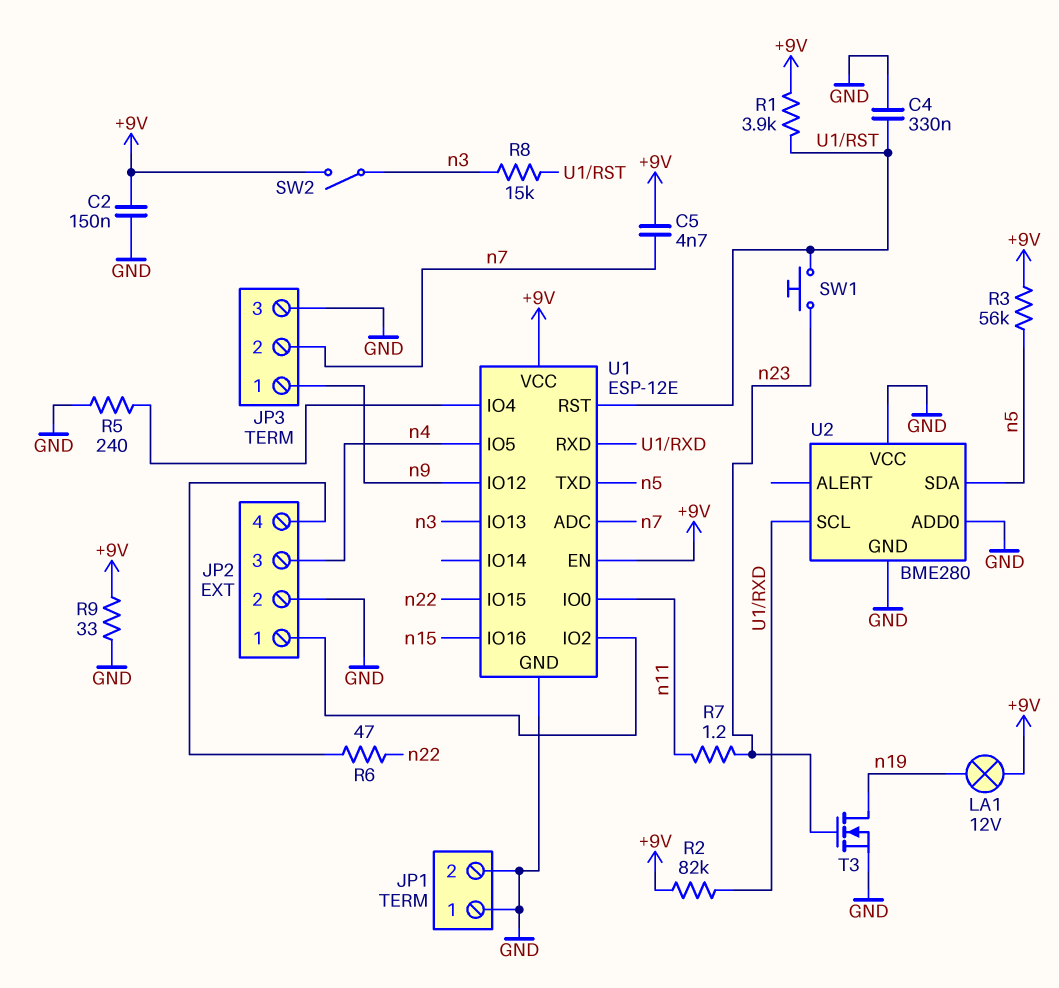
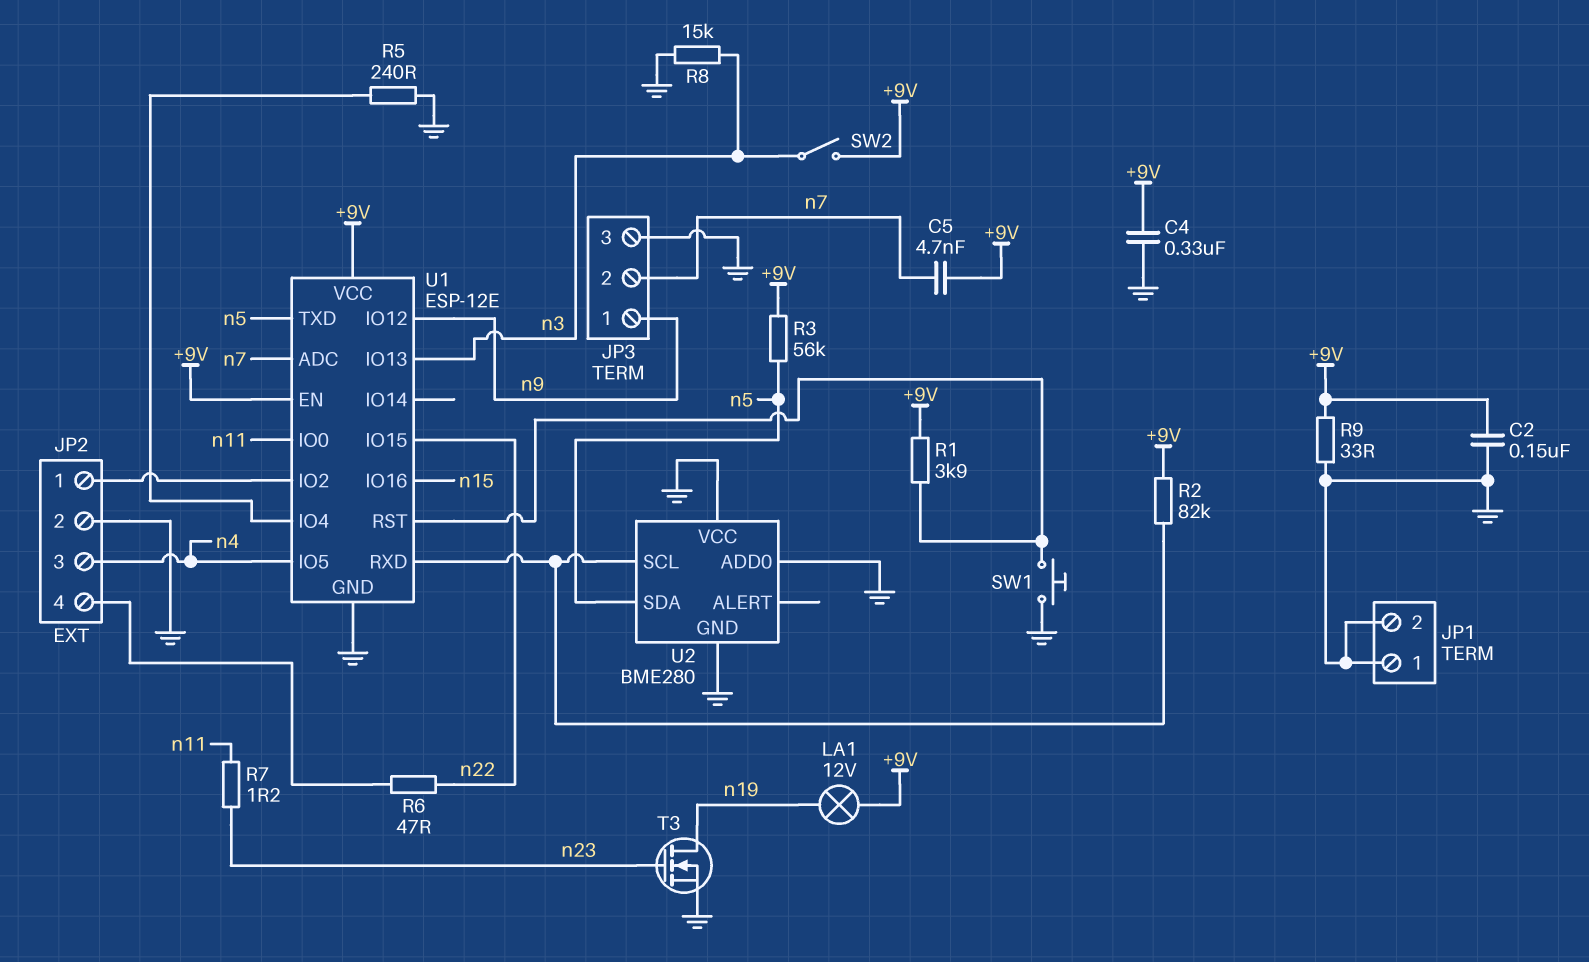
C4: 330nF (GND, U1/RST) -> 330nF (+9V, GND)
R8: 15k (U1/RST, n3) -> 15k (GND, n3)
SW1: button (U1/RST, n23) -> button (GND, U1/RST)

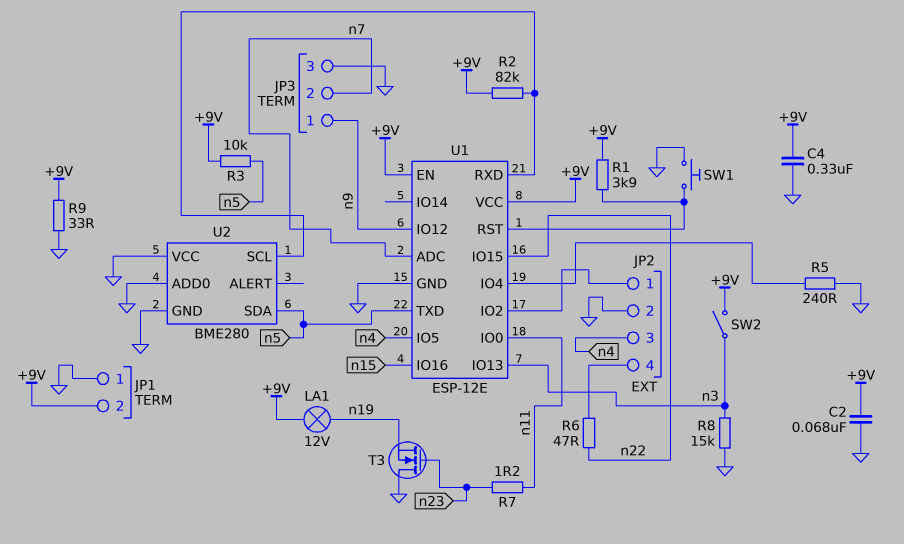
C2: 150nF (+9V, GND) -> 68nF (+9V, GND)
C5: 4.7nF (+9V, n7) -> none
JP1 pin 2: GND -> +9V
R3: 56k (+9V, n5) -> 10k (+9V, n5)
T3: NMOS (G n23, D n19, S GND) -> NMOS (G n23, D GND, S n19)

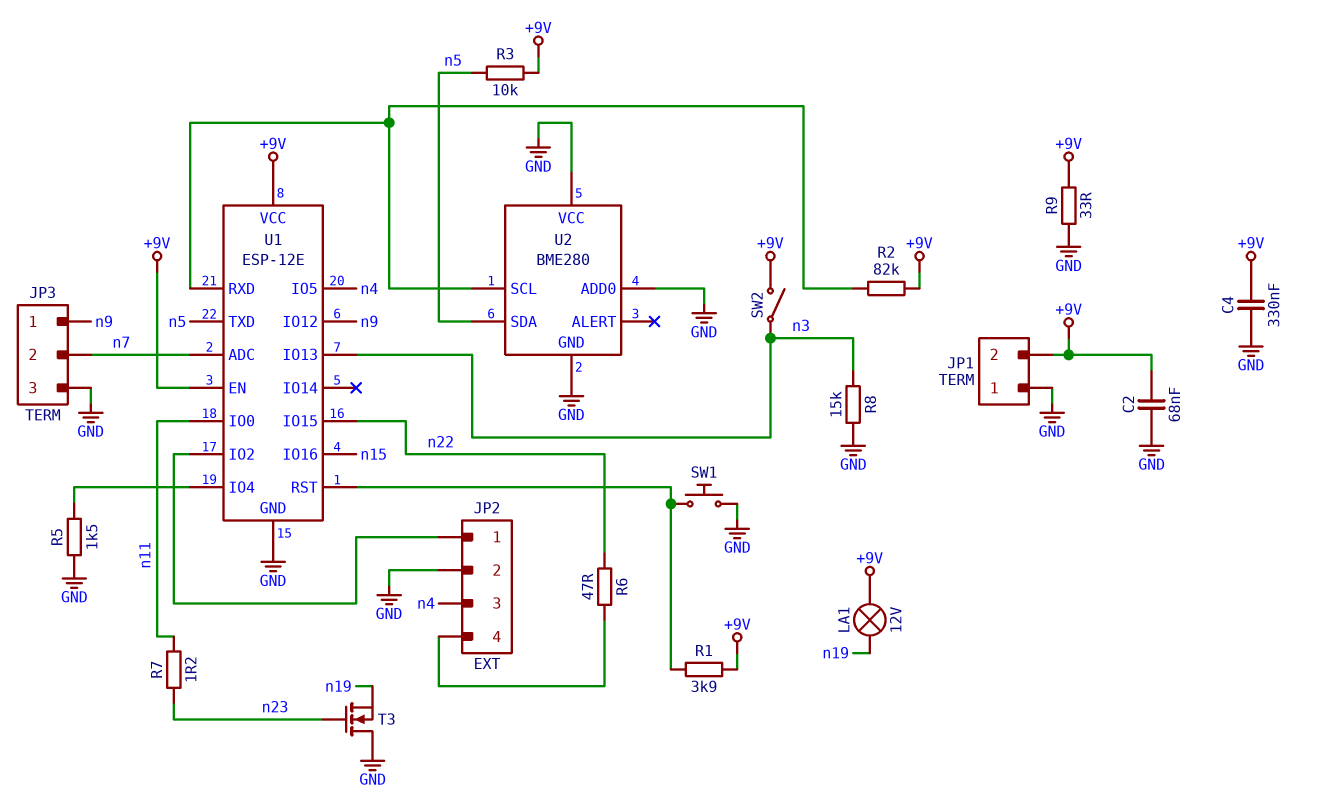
R5: 240 (GND, U1/IO4) -> 1.5k (GND, U1/IO4)

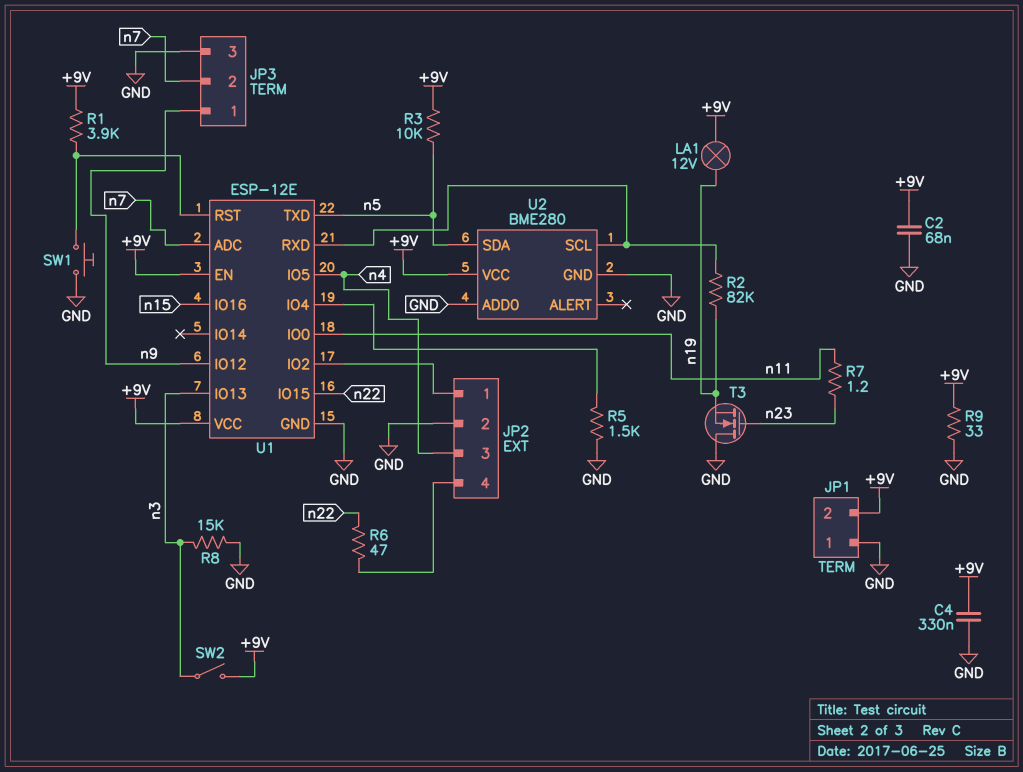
R2: 82k (+9V, U1/RXD) -> 82k (U1/RXD, n19)
U2 pin VCC: GND -> +9V

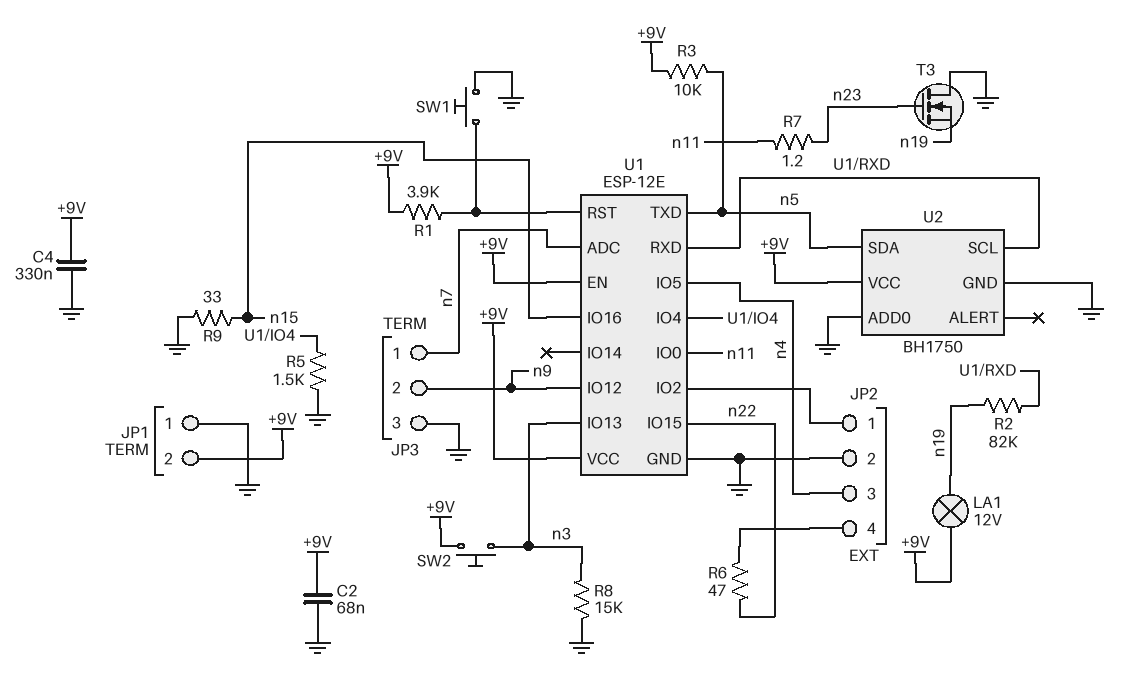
JP3 pin 1: n9 -> n7
JP3 pin 2: n7 -> n9
R9: 33 (+9V, GND) -> 33 (GND, n15)
SW2: switch (+9V, n3) -> button (+9V, n3)
U2: BME280 -> BH1750

